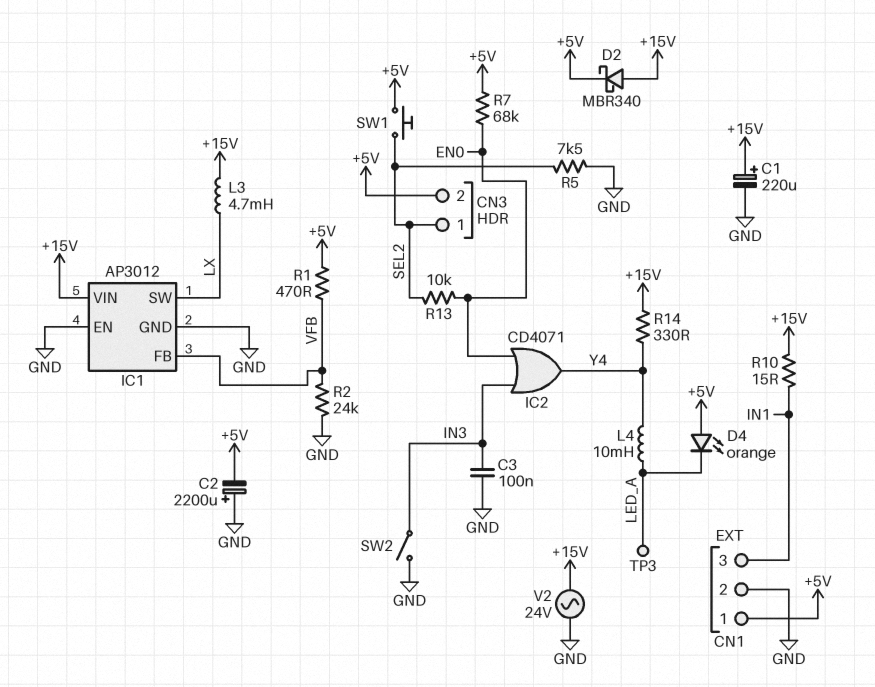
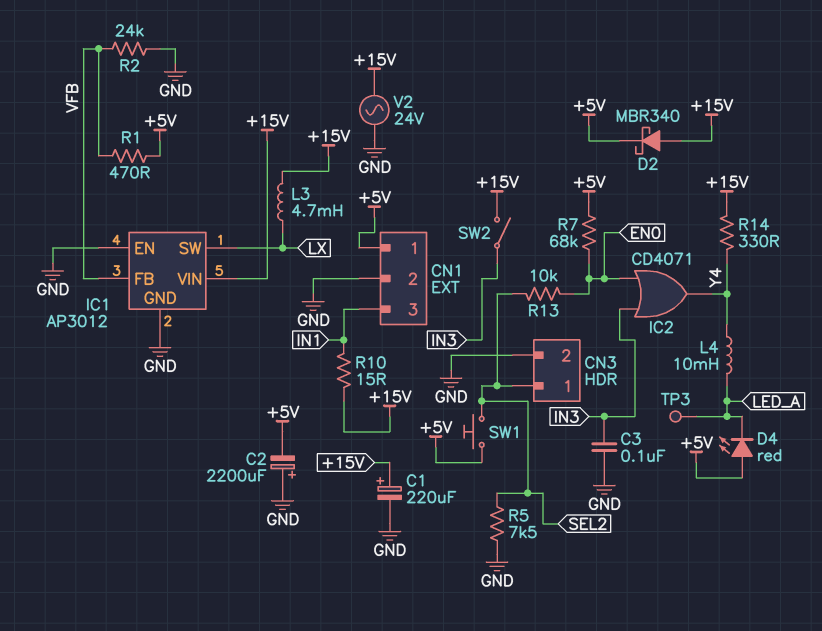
CN3 pin 2: +5V -> GND
D4: LED orange (A +5V, K LED_A) -> LED red (A +5V, K LED_A)
SW2: switch (GND, IN3) -> switch (+15V, IN3)

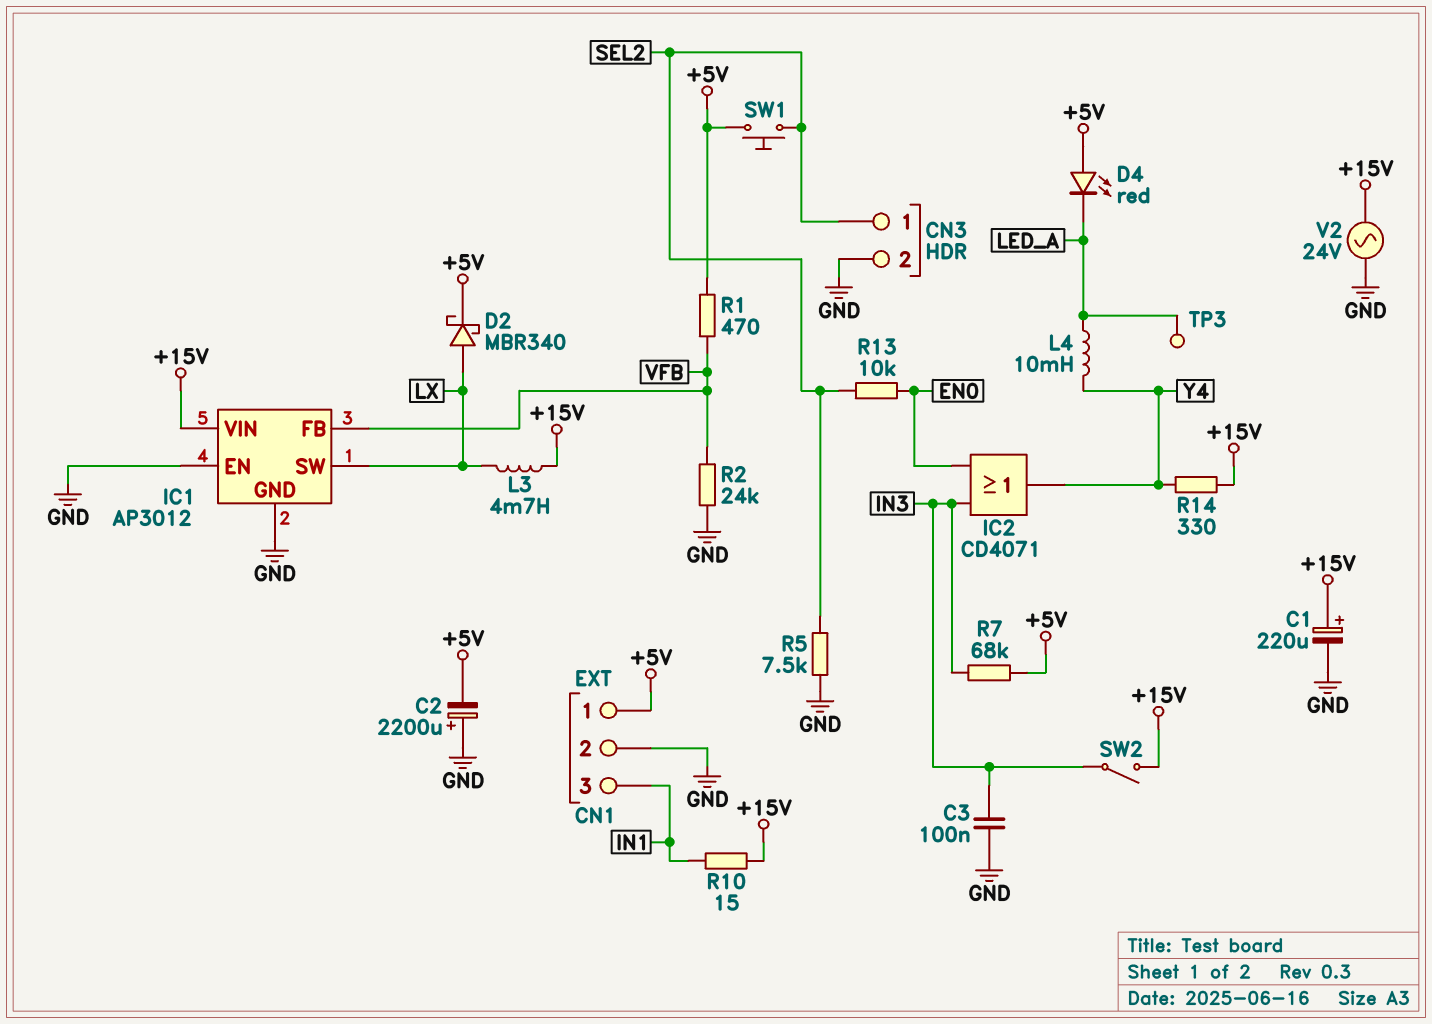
D2: schottky MBR340 (A +15V, K +5V) -> schottky MBR340 (A LX, K +5V)
R7: 68k (+5V, EN0) -> 68k (+5V, IN3)

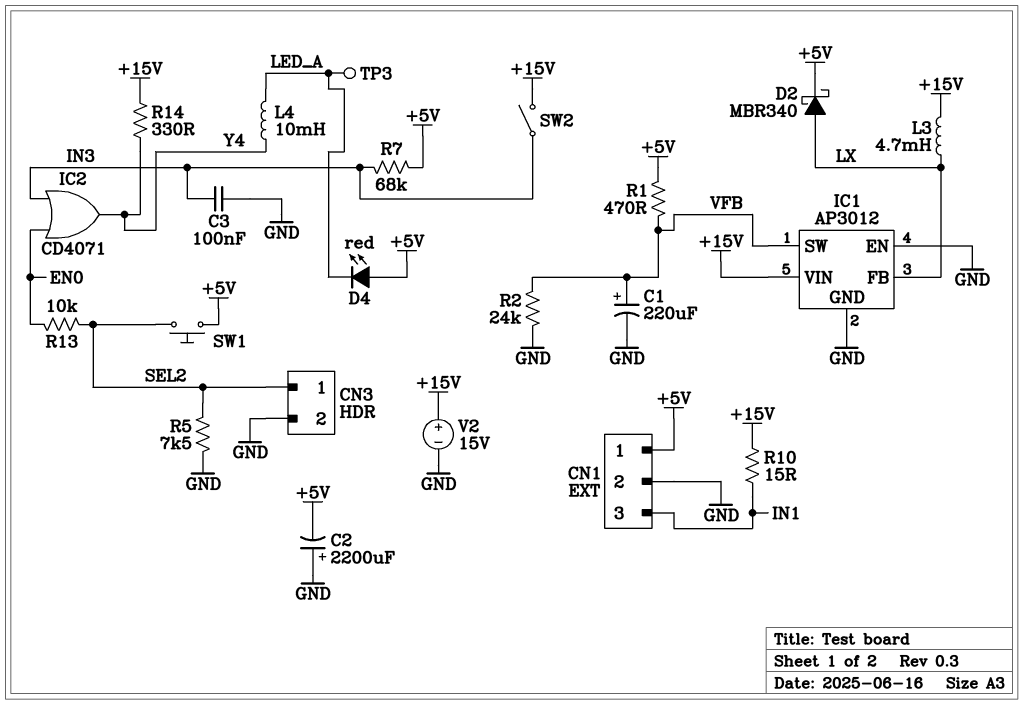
C1: 220uF (plus +15V, minus GND) -> 220uF (plus VFB, minus GND)
IC1 pin FB: VFB -> LX
IC1 pin SW: LX -> VFB
V2: AC 24V (+15V, GND) -> 15V (plus +15V, minus GND)

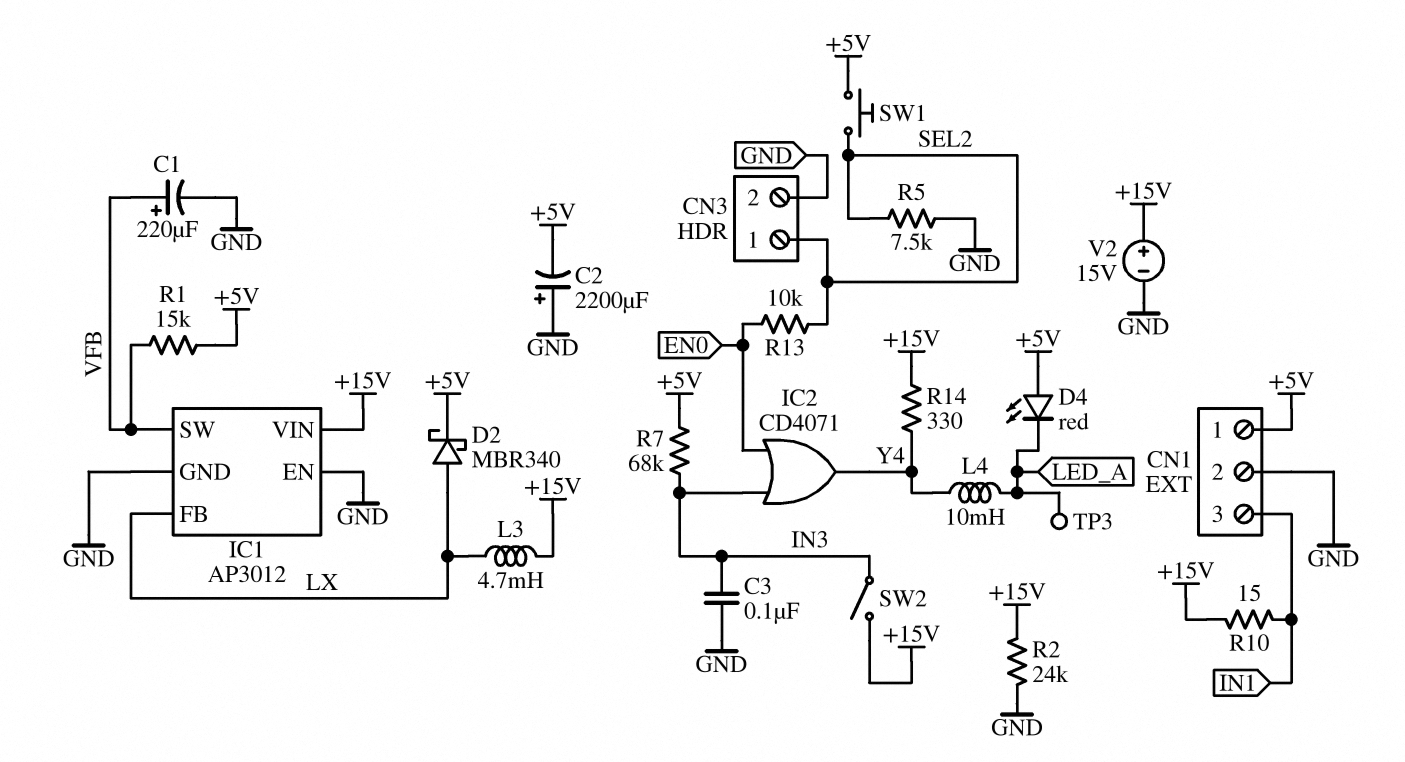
R1: 470 (+5V, VFB) -> 15k (+5V, VFB)
R2: 24k (GND, VFB) -> 24k (+15V, GND)

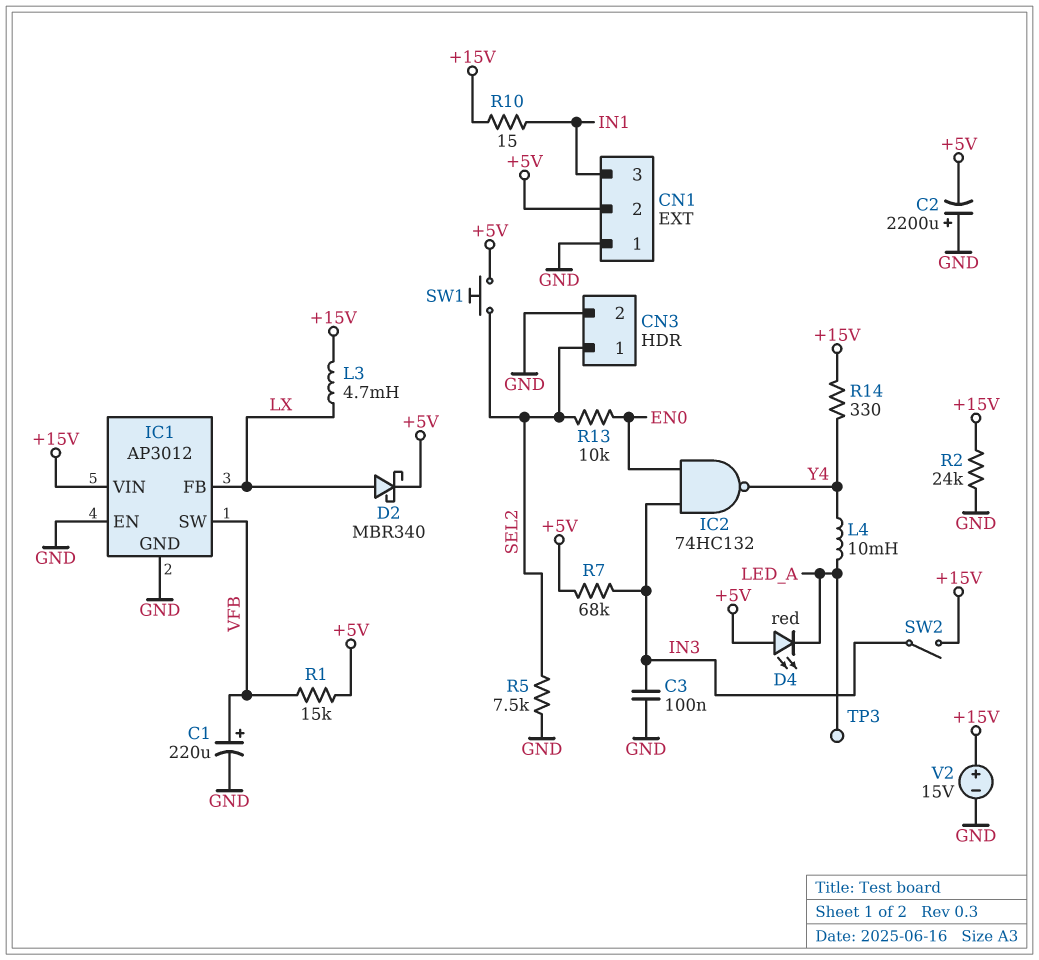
CN1 pin 1: +5V -> GND
CN1 pin 2: GND -> +5V
IC2: OR CD4071 (in EN0, in IN3, out Y4) -> NAND 74HC132 (in EN0, in IN3, out Y4)

